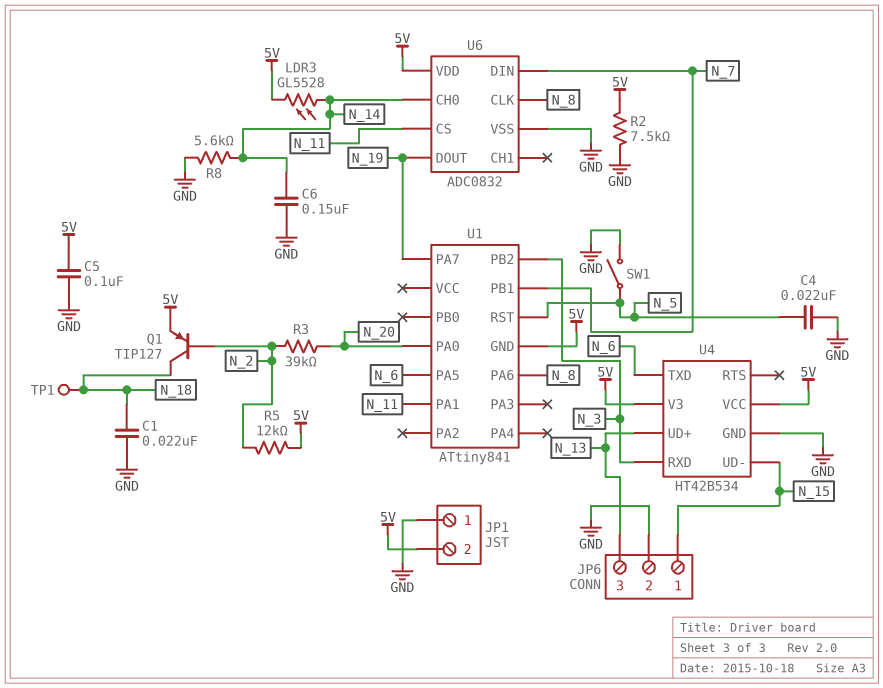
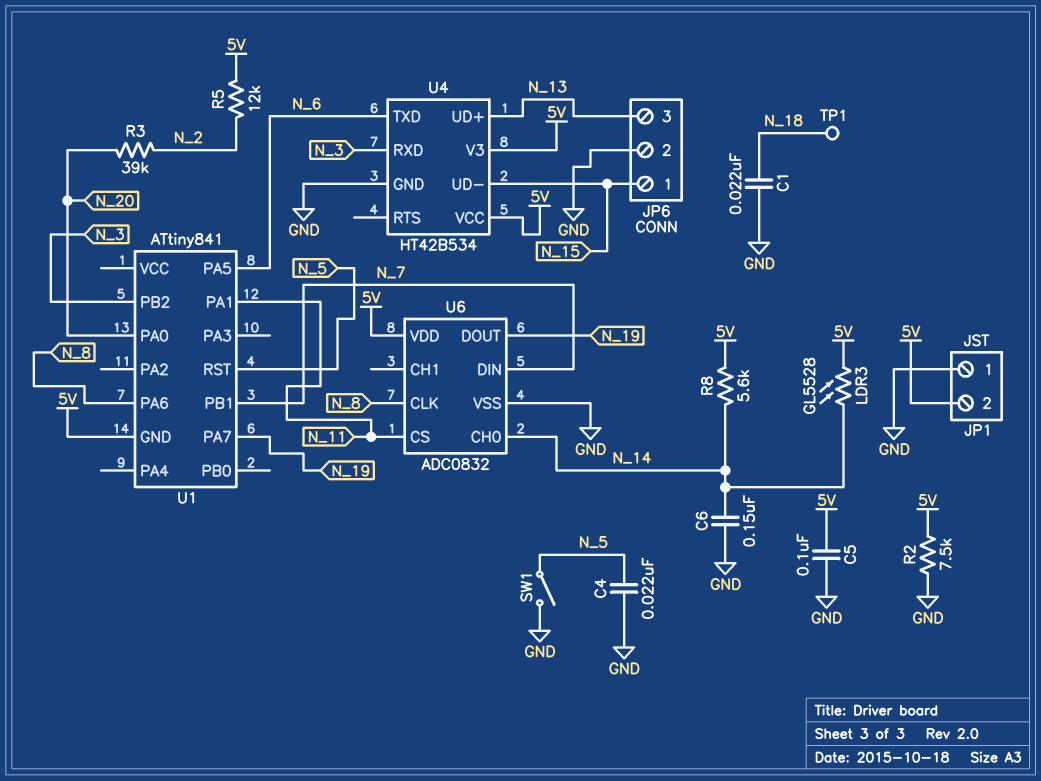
Q1: PNP TIP127 (B N_2, C N_18, E 5V) -> none
R8: 5.6k (GND, N_14) -> 5.6k (5V, N_14)

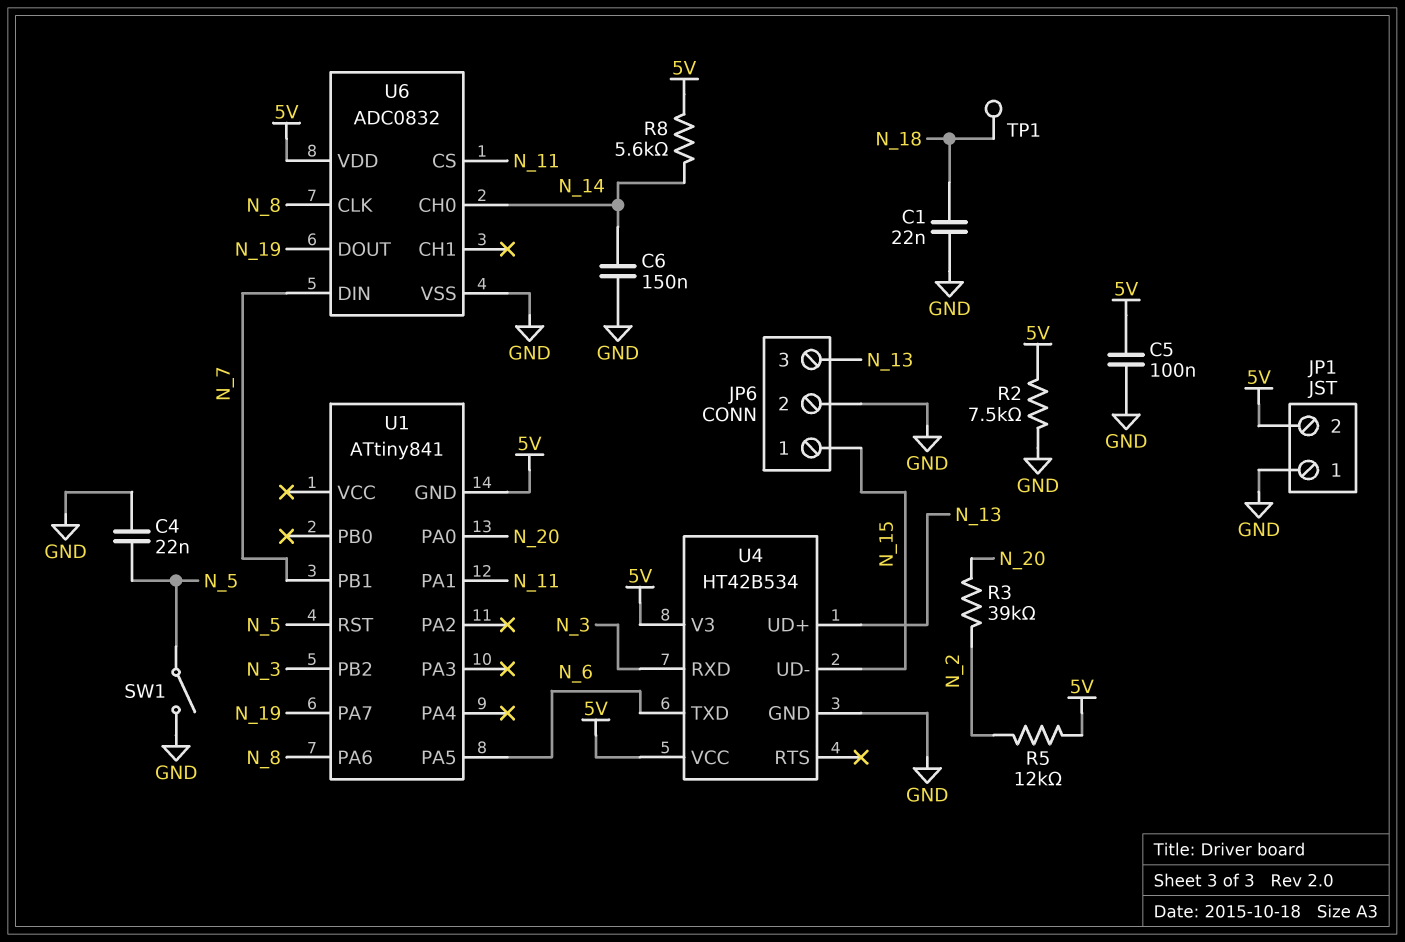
LDR3: GL5528 (5V, N_14) -> none

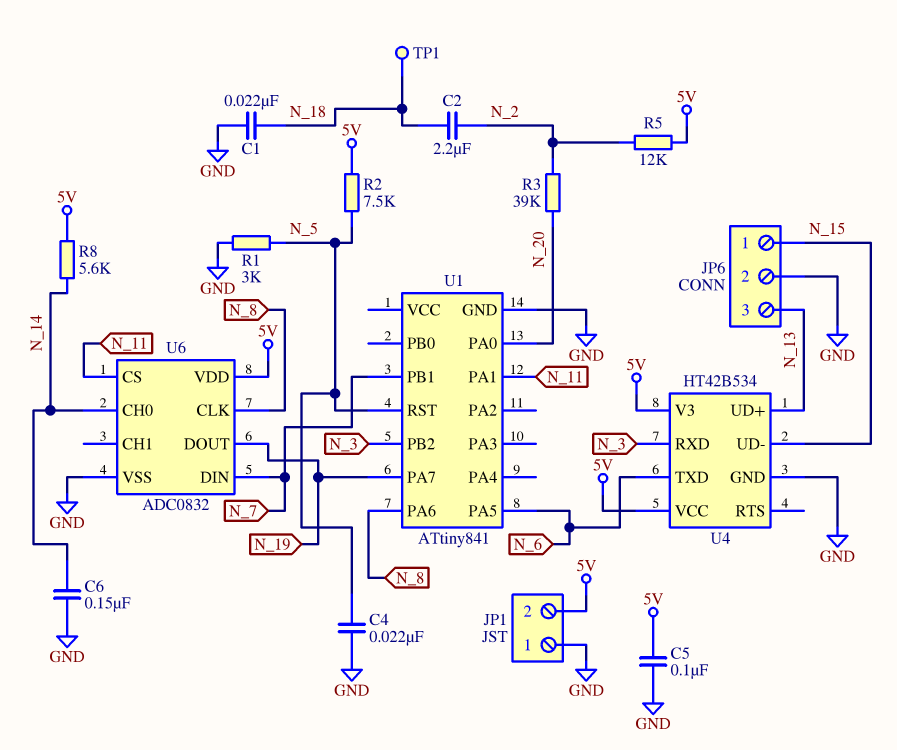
C2: none -> 2.2uF (N_2, N_18)
R1: none -> 3k (GND, N_5)
R2: 7.5k (5V, GND) -> 7.5k (5V, N_5)
SW1: switch (GND, N_5) -> none
U1 pin GND: 5V -> GND

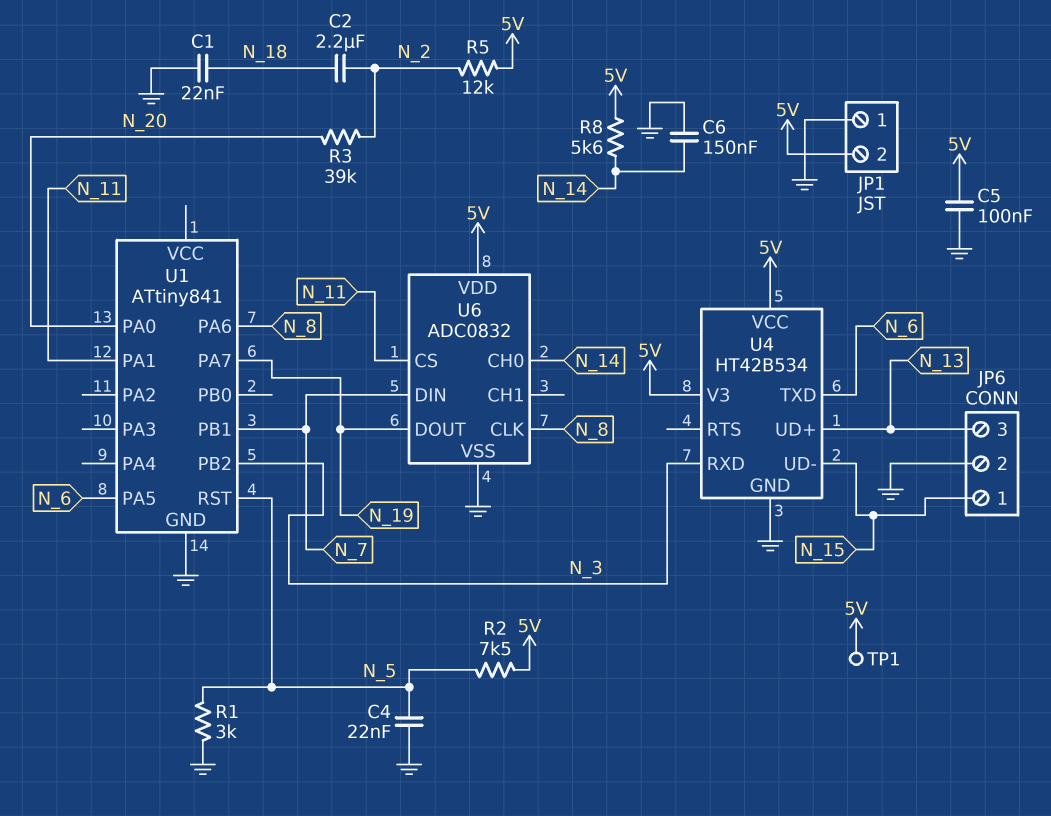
TP1: test point (N_18) -> test point (5V)

